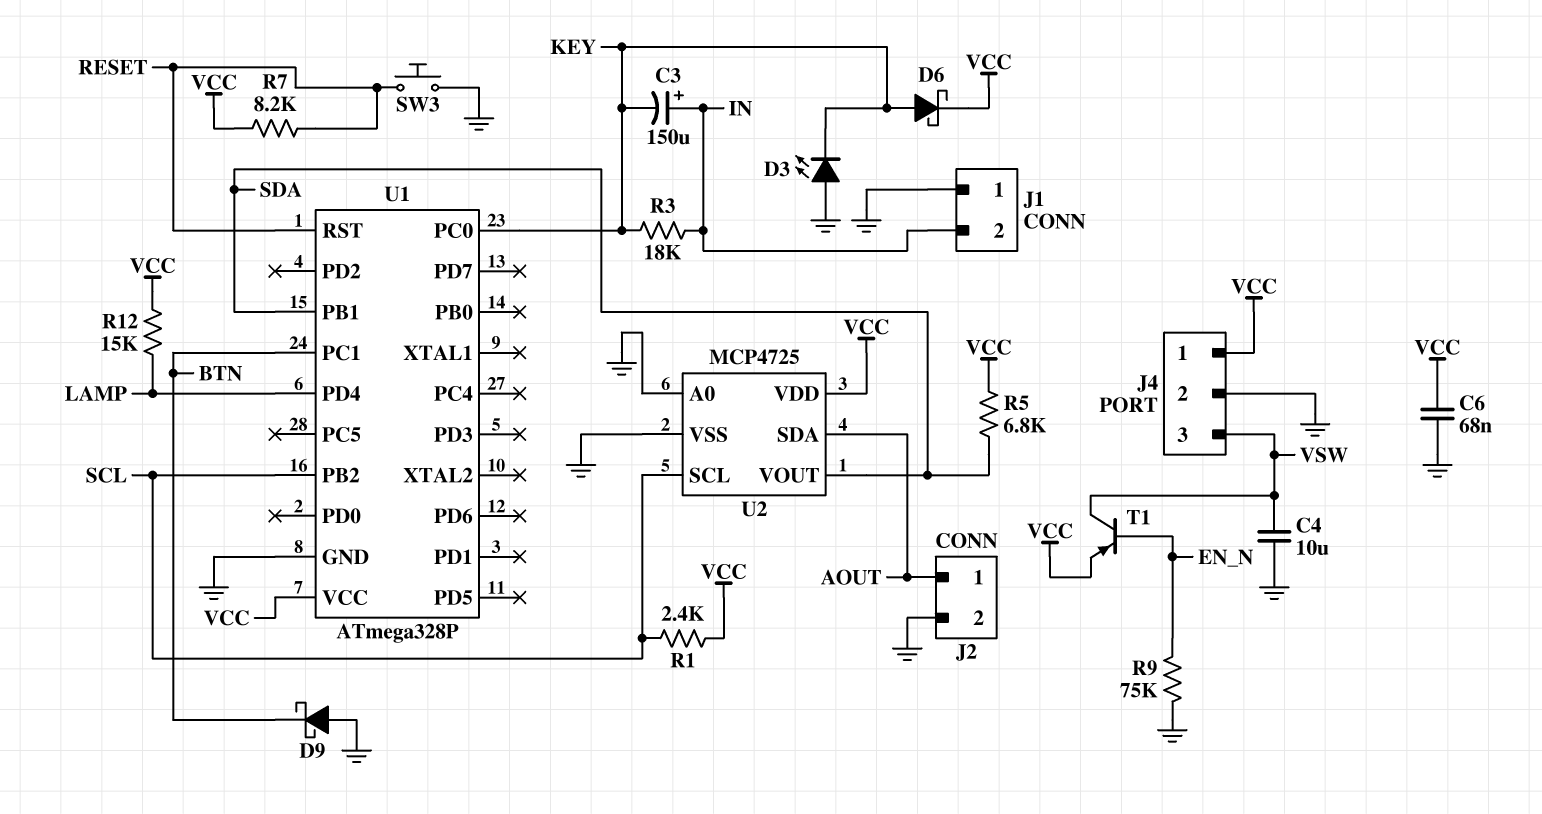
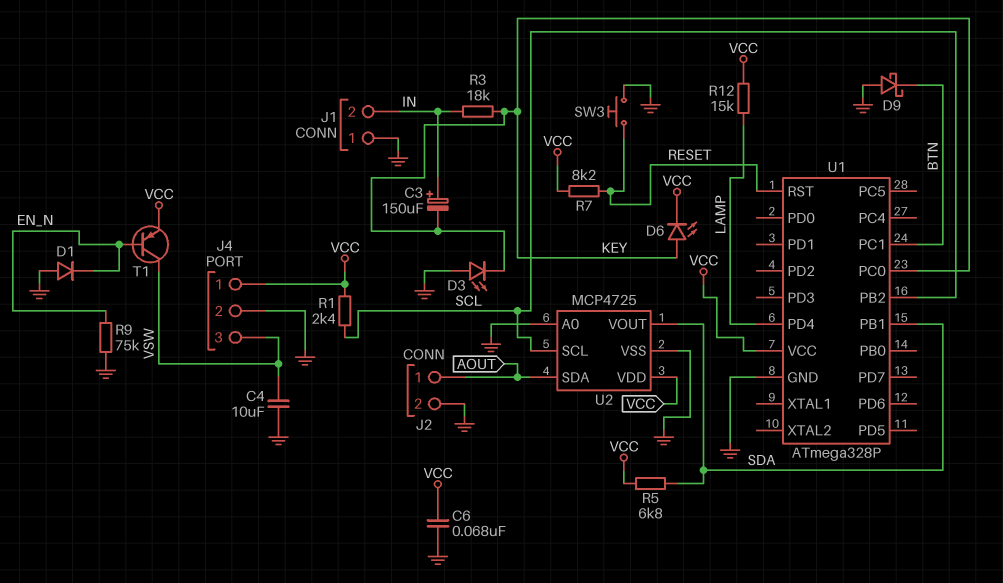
D1: none -> diode (A GND, K EN_N)
D6: schottky (A KEY, K VCC) -> LED (A KEY, K VCC)

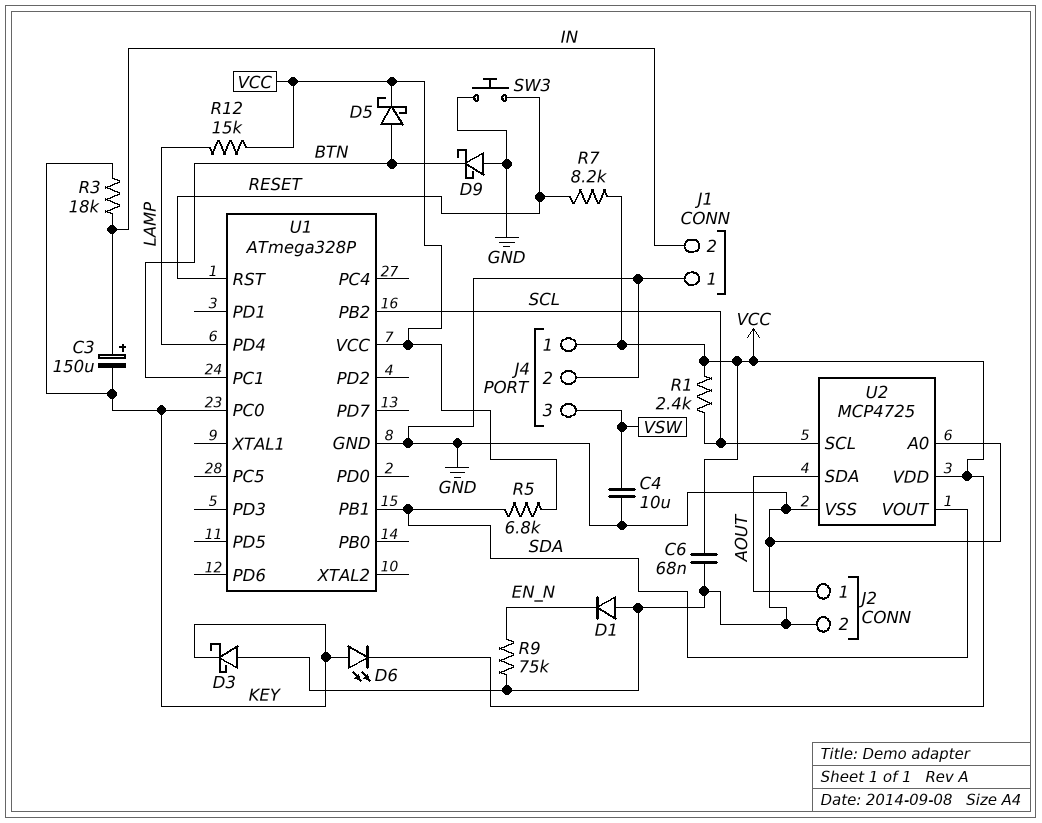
D3: LED (A GND, K KEY) -> schottky (A GND, K KEY)
D5: none -> schottky (A BTN, K VCC)
T1: PNP (B EN_N, C VSW, E VCC) -> none

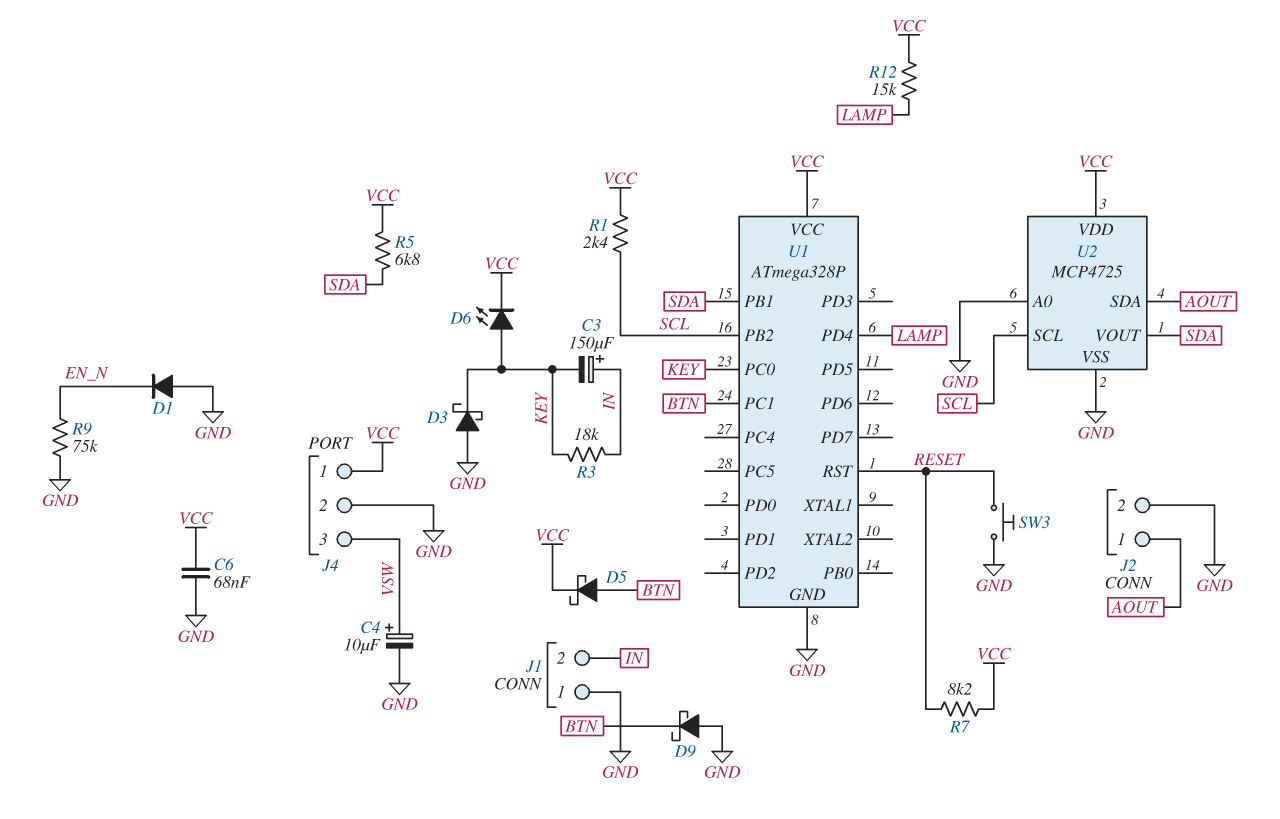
C4: 10uF (GND, VSW) -> 10uF (plus VSW, minus GND)

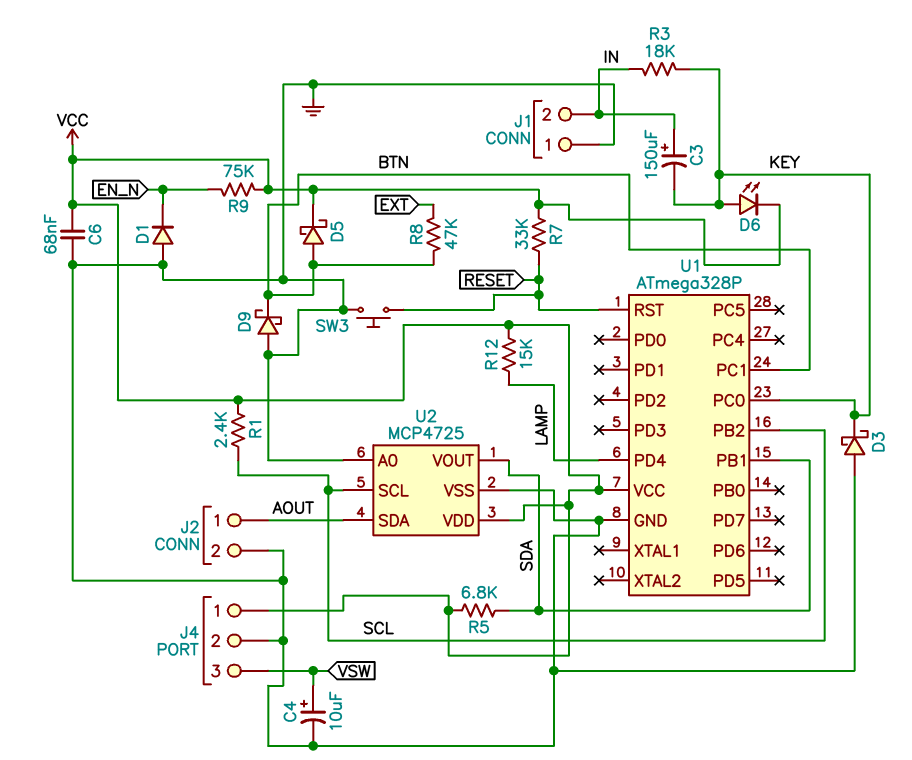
R7: 8.2k (RESET, VCC) -> 33k (RESET, VCC)
R8: none -> 47k (BTN, EXT)
R9: 75k (EN_N, GND) -> 75k (EN_N, VCC)

